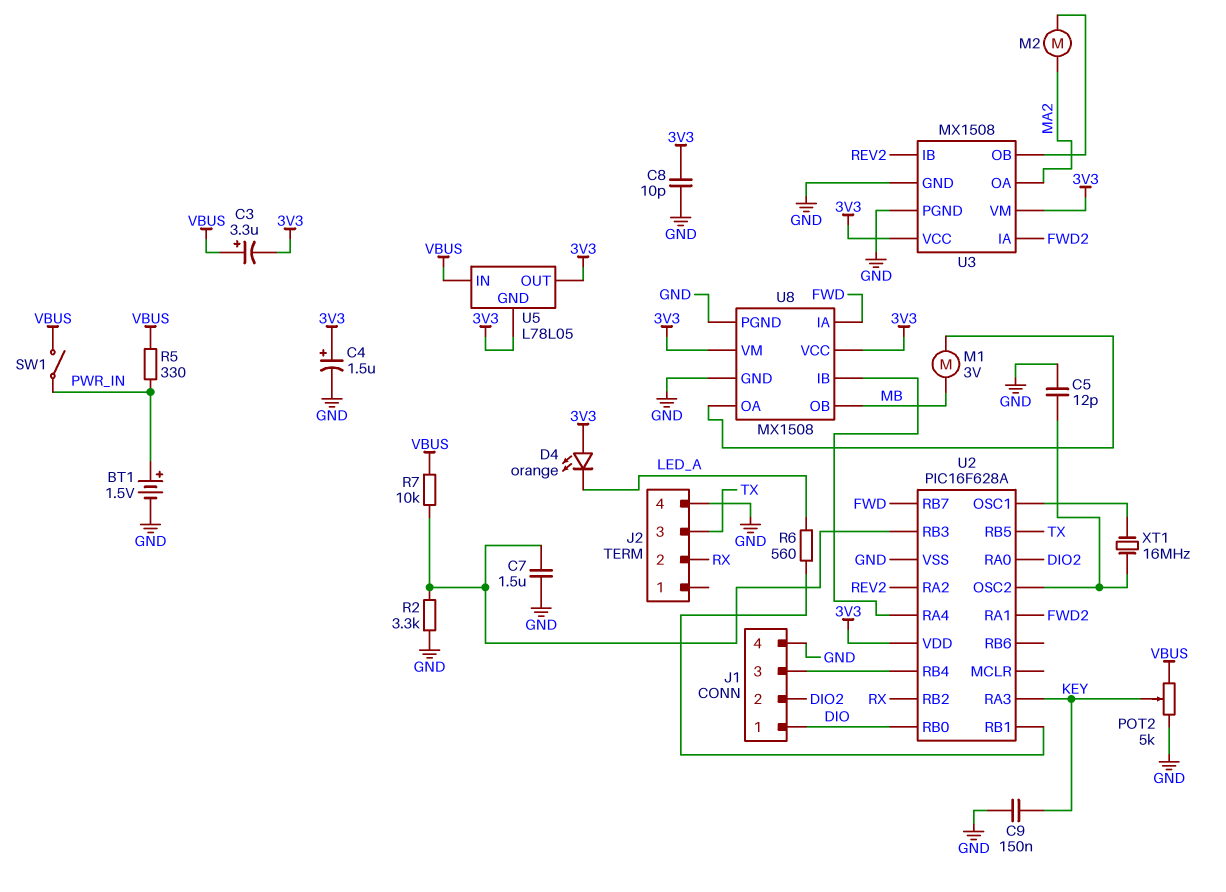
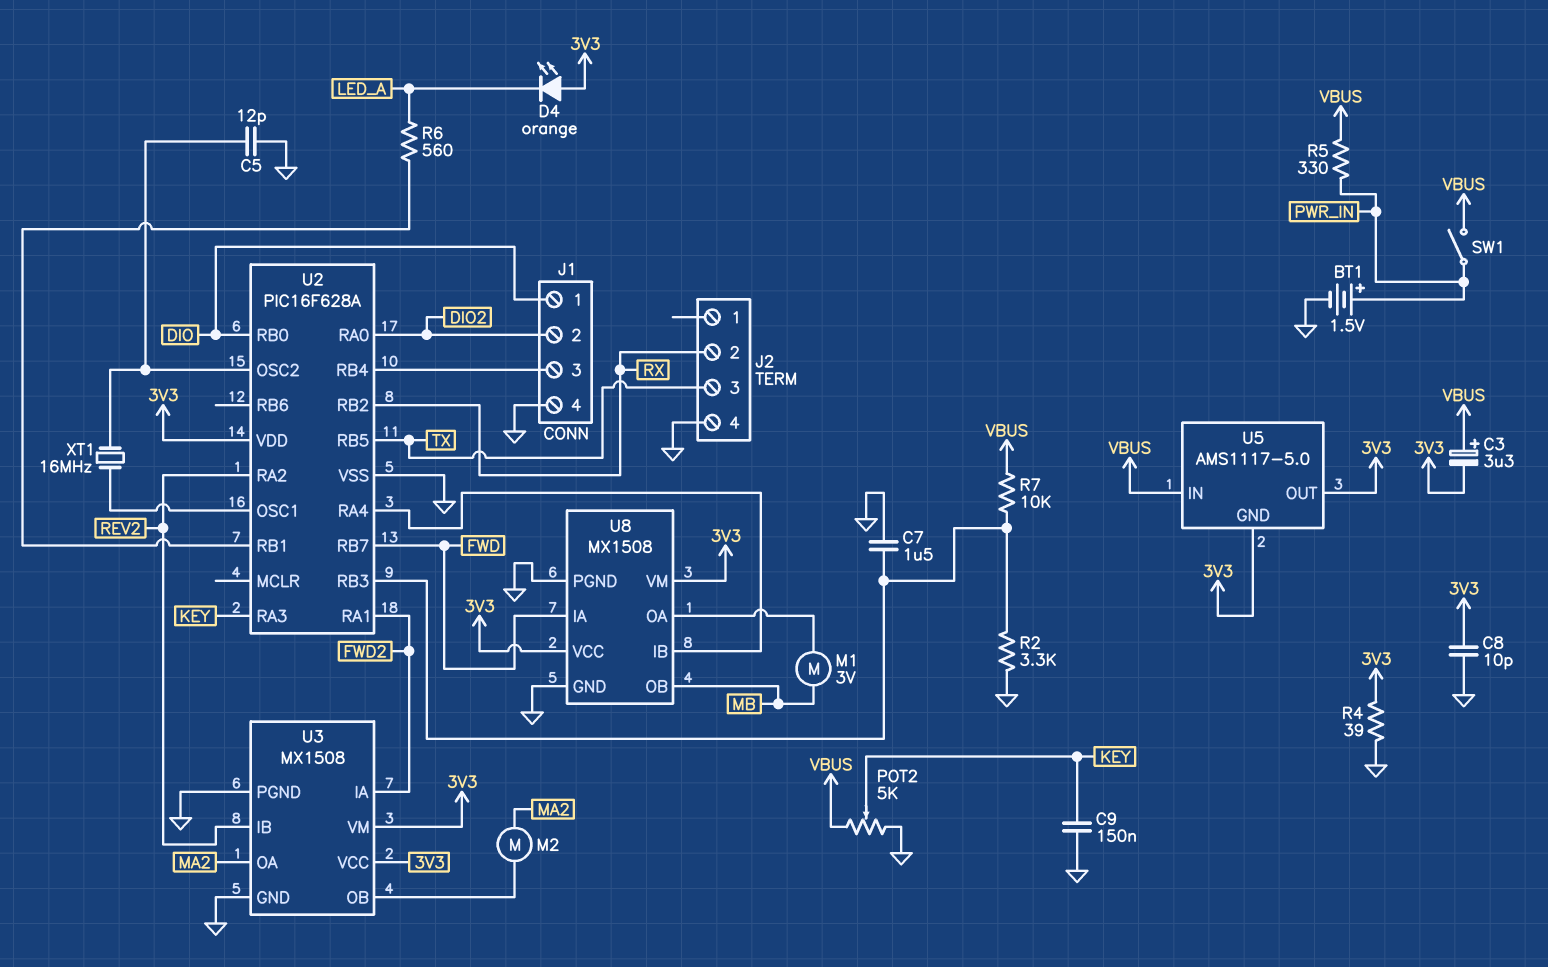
C4: 1.5uF (plus 3V3, minus GND) -> none
R4: none -> 39 (3V3, GND)
U5: L78L05 -> AMS1117-5.0

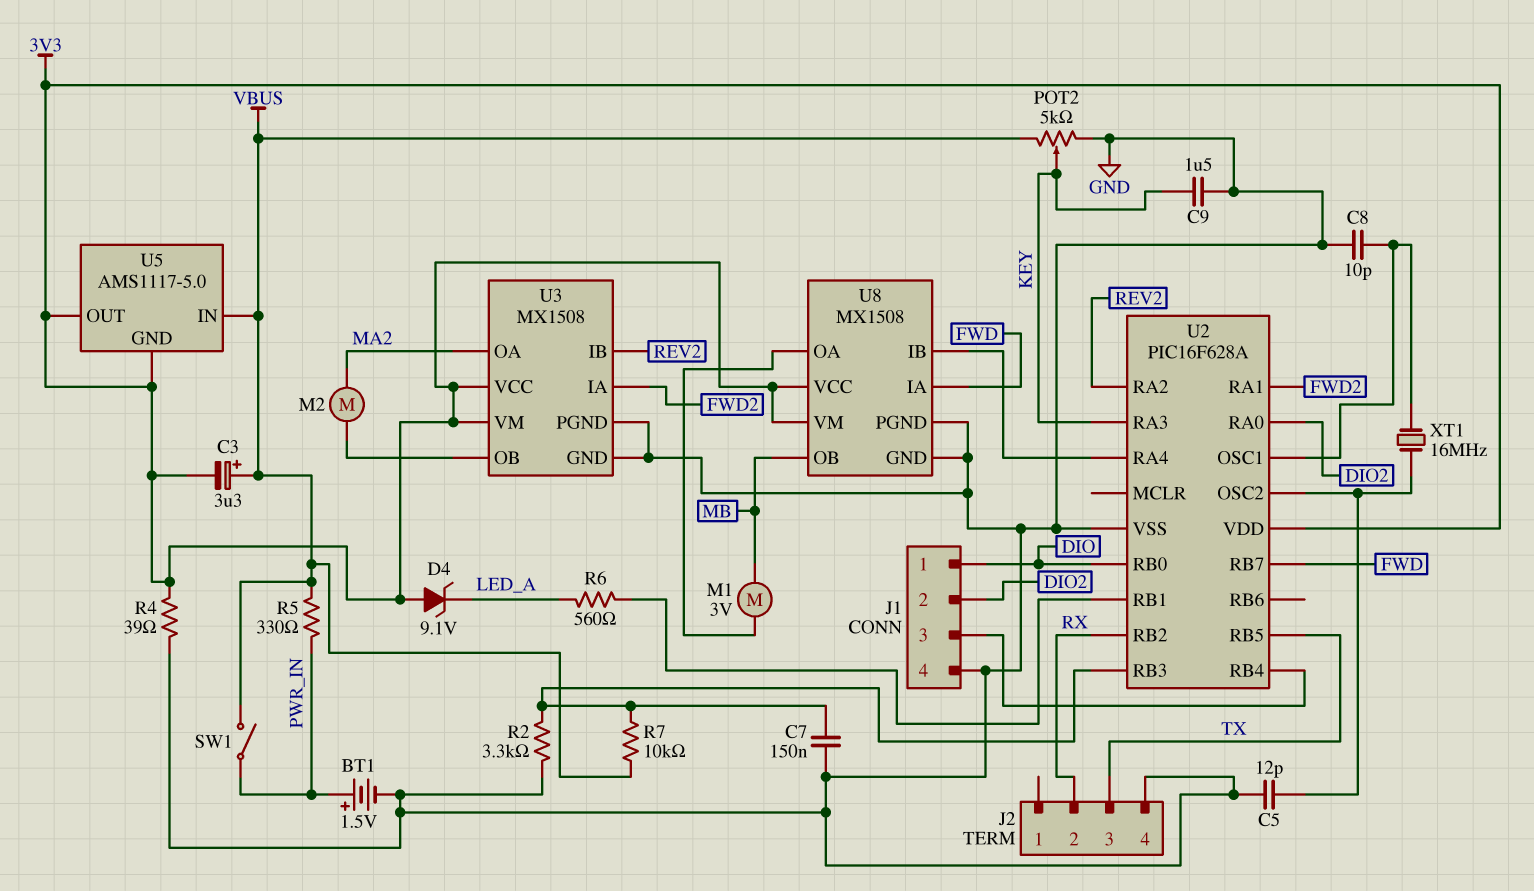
C7: 1.5uF (GND, U2/RB3) -> 150nF (GND, U2/RB3)
C8: 10pF (3V3, GND) -> 10pF (GND, U2/OSC1)
C9: 150nF (GND, KEY) -> 1.5uF (GND, KEY)
D4: LED orange (A 3V3, K LED_A) -> zener 9.1V (A 3V3, K LED_A)

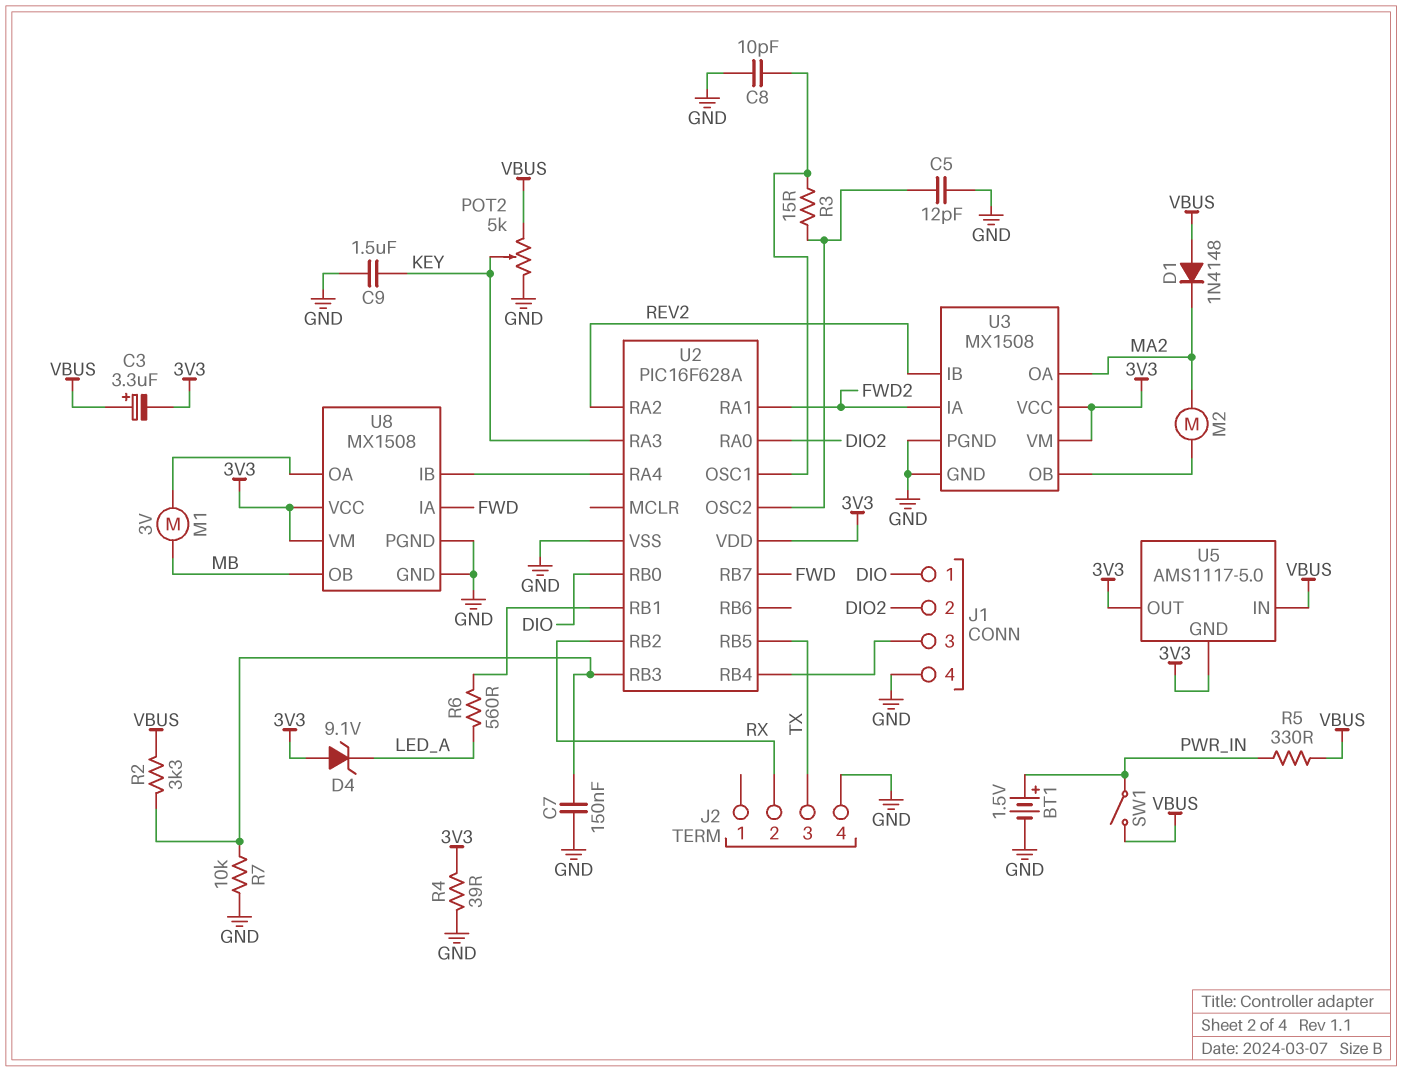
D1: none -> diode 1N4148 (A VBUS, K MA2)
R2: 3.3k (GND, U2/RB3) -> 3.3k (U2/RB3, VBUS)
R3: none -> 15 (U2/OSC1, U2/OSC2)
R7: 10k (U2/RB3, VBUS) -> 10k (GND, U2/RB3)
XT1: 16MHz (U2/OSC1, U2/OSC2) -> none

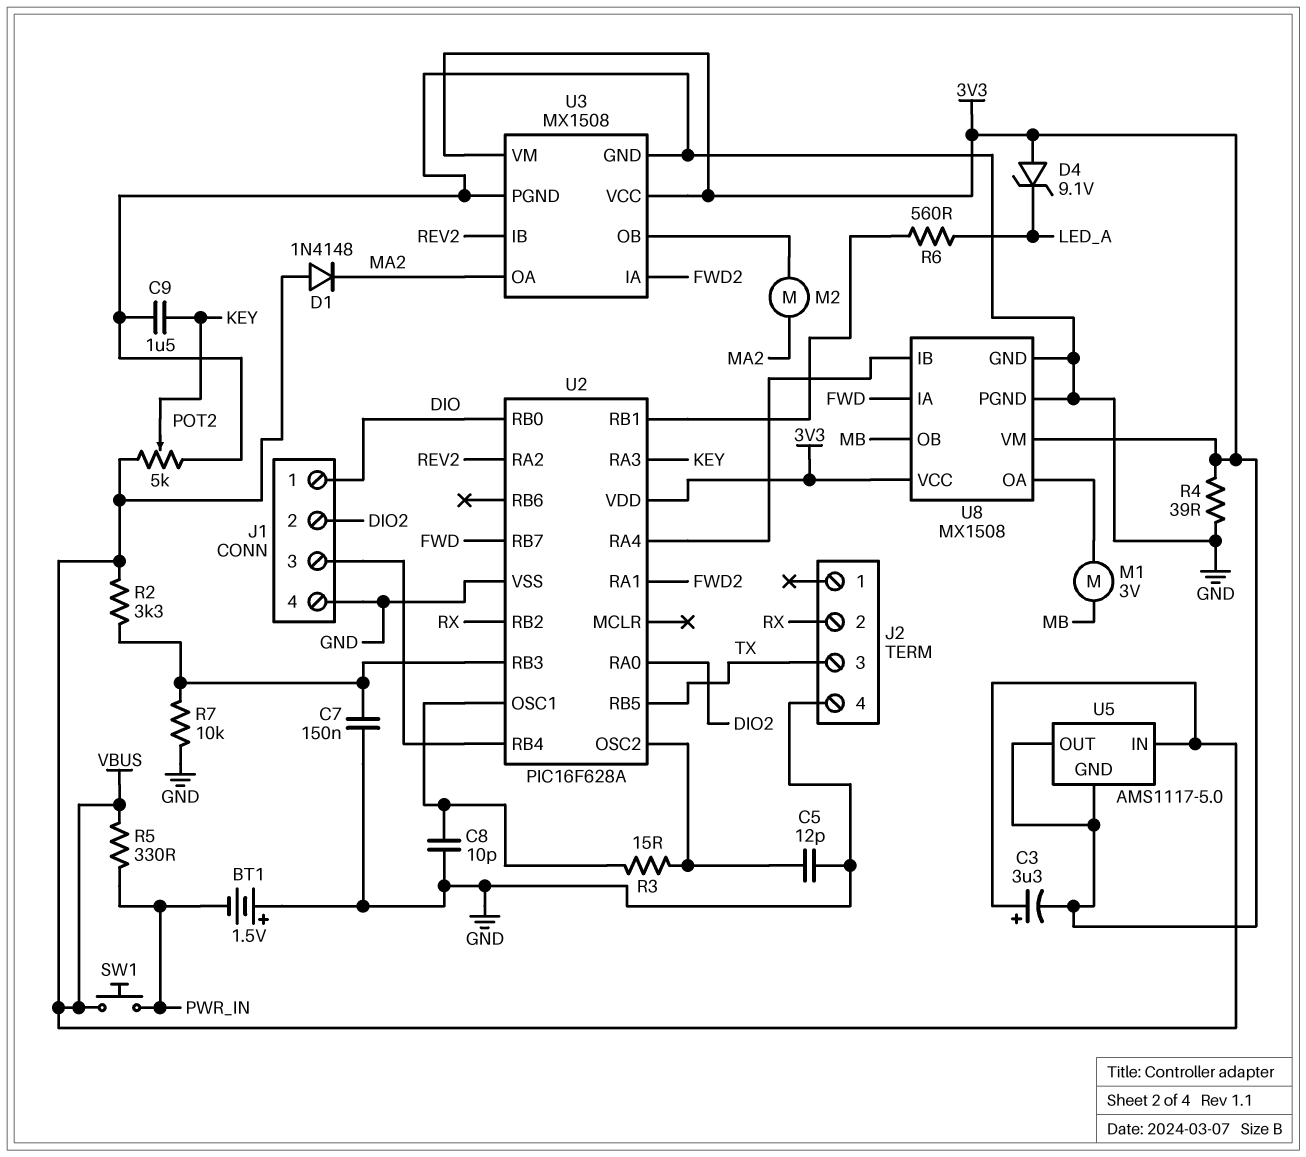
BT1: 1.5V (plus PWR_IN, minus GND) -> 1.5V (plus GND, minus PWR_IN)
SW1: switch (PWR_IN, VBUS) -> button (PWR_IN, VBUS)

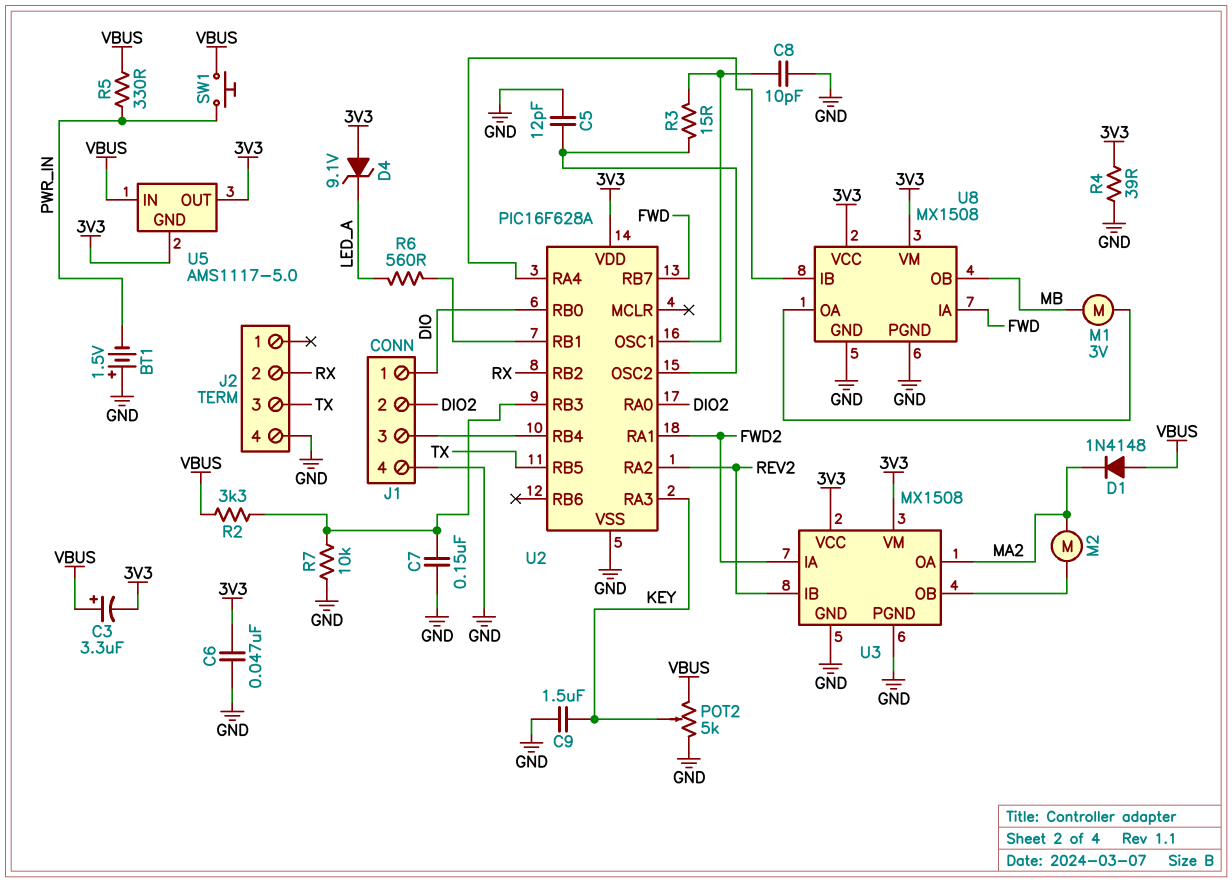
C6: none -> 47nF (3V3, GND)

